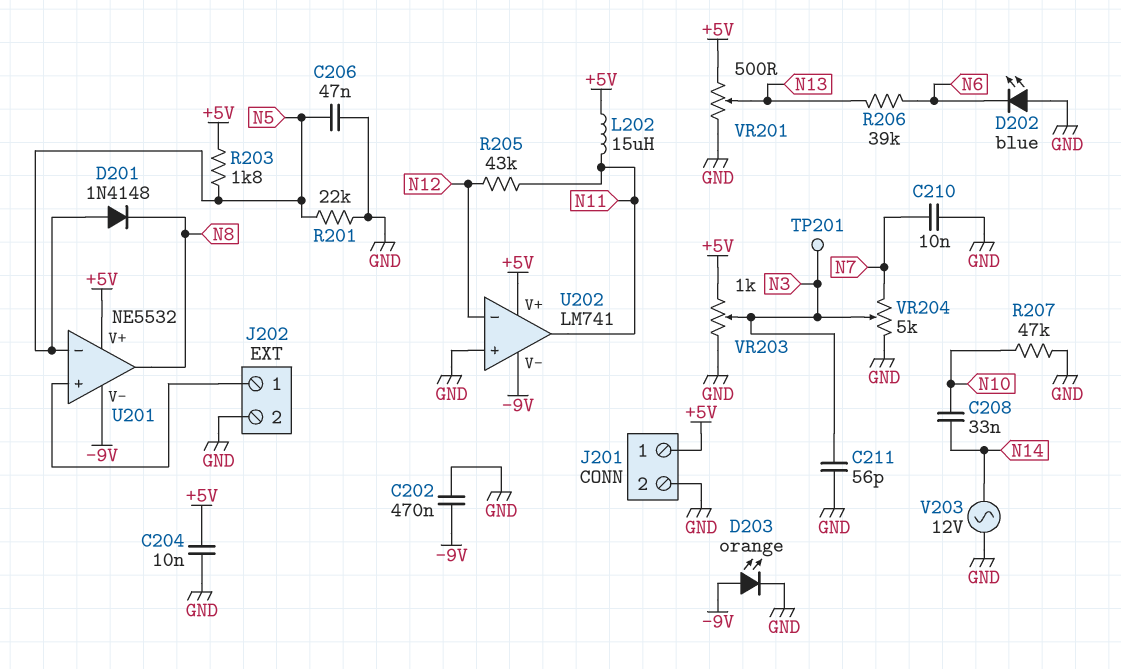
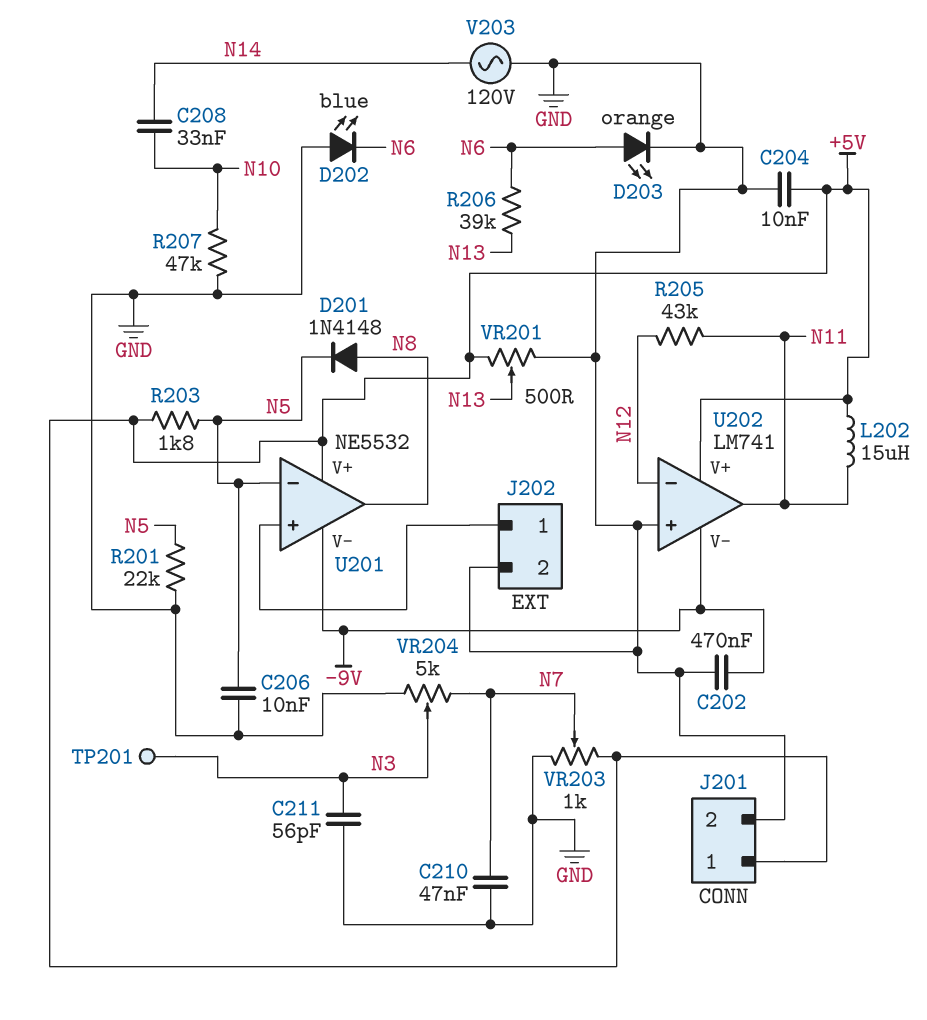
C206: 47nF (GND, N5) -> 10nF (GND, N5)
C210: 10nF (GND, N7) -> 47nF (GND, N7)
D201: diode 1N4148 (A N5, K N8) -> diode 1N4148 (A N8, K N5)
D203: LED orange (A -9V, K GND) -> LED orange (A N6, K GND)
V203: AC 12V (GND, N14) -> AC 120V (GND, N14)
VR203: 1k (+5V, GND, wiper N3) -> 1k (+5V, GND, wiper N7)

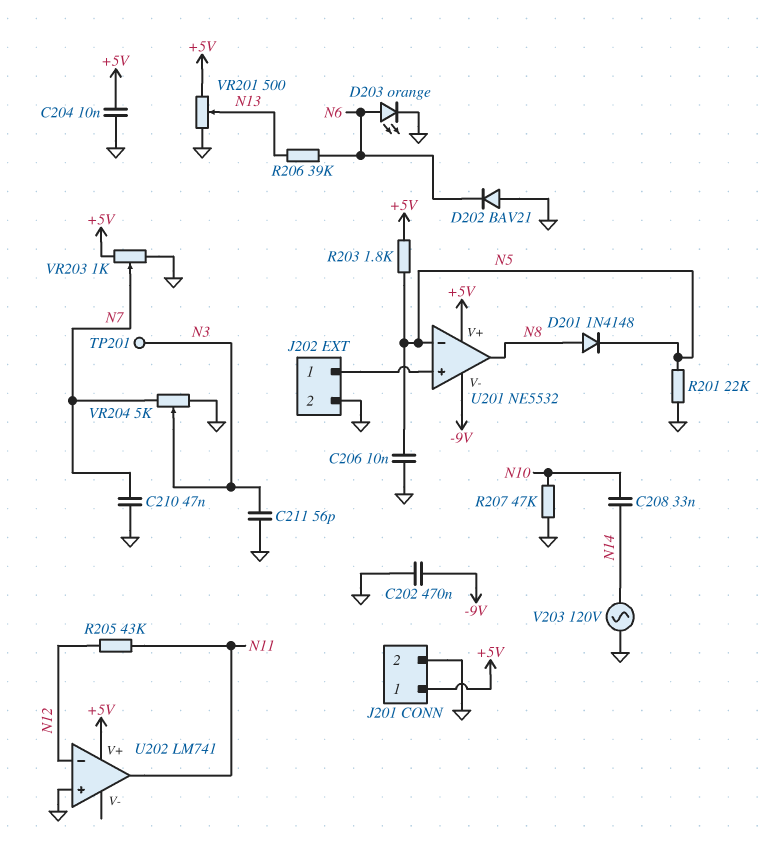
D202: LED blue (A GND, K N6) -> diode BAV21 (A GND, K N6)
L202: 15uH (+5V, N11) -> none
U202 pin V-: -9V -> none

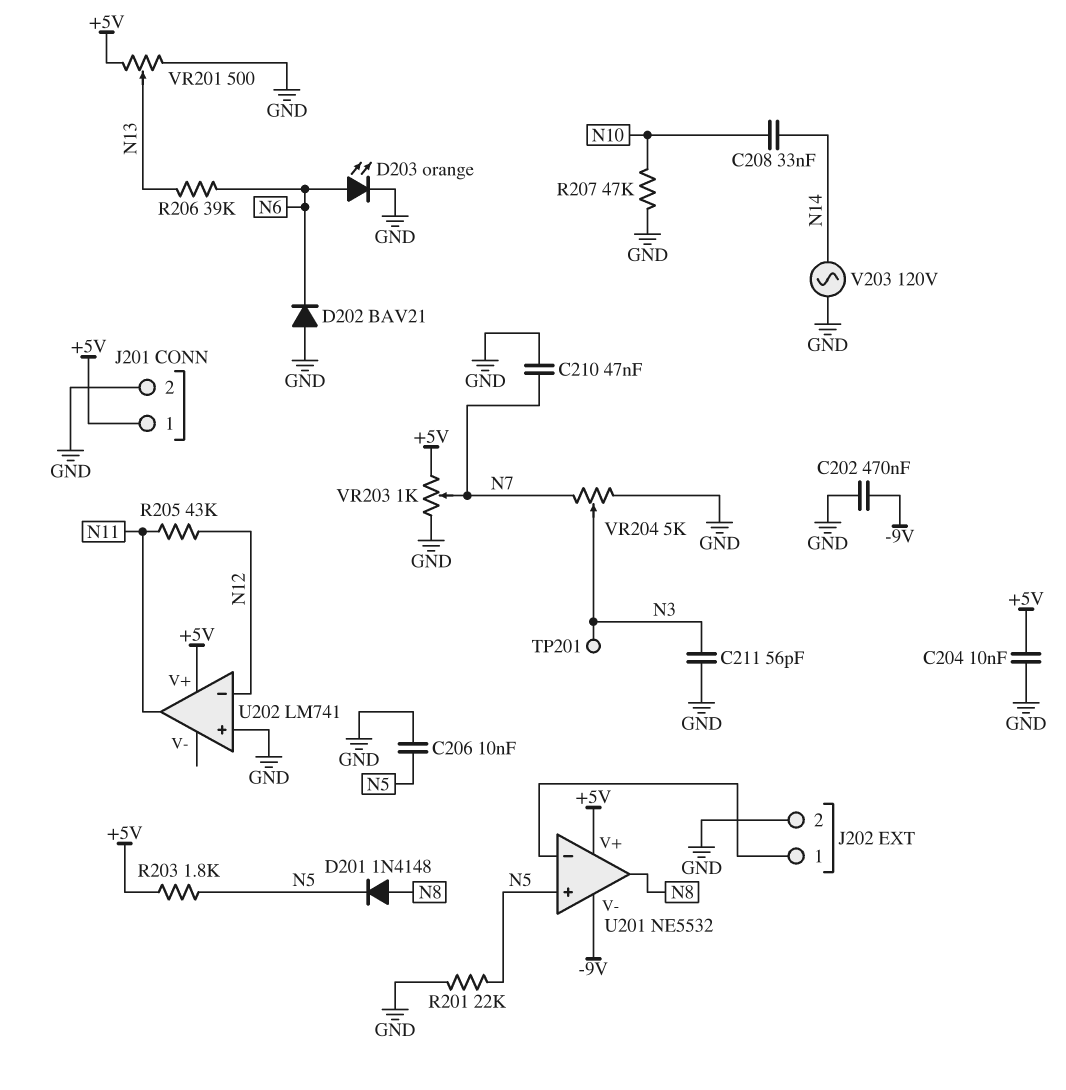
U201 pin in+: J202/1 -> N5
U201 pin in-: N5 -> J202/1

